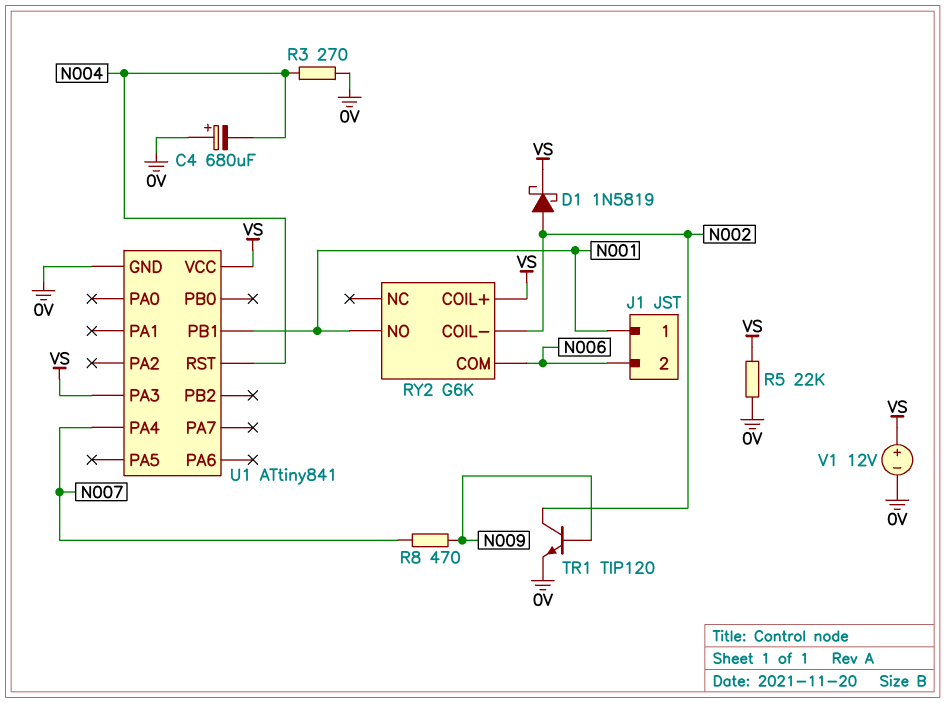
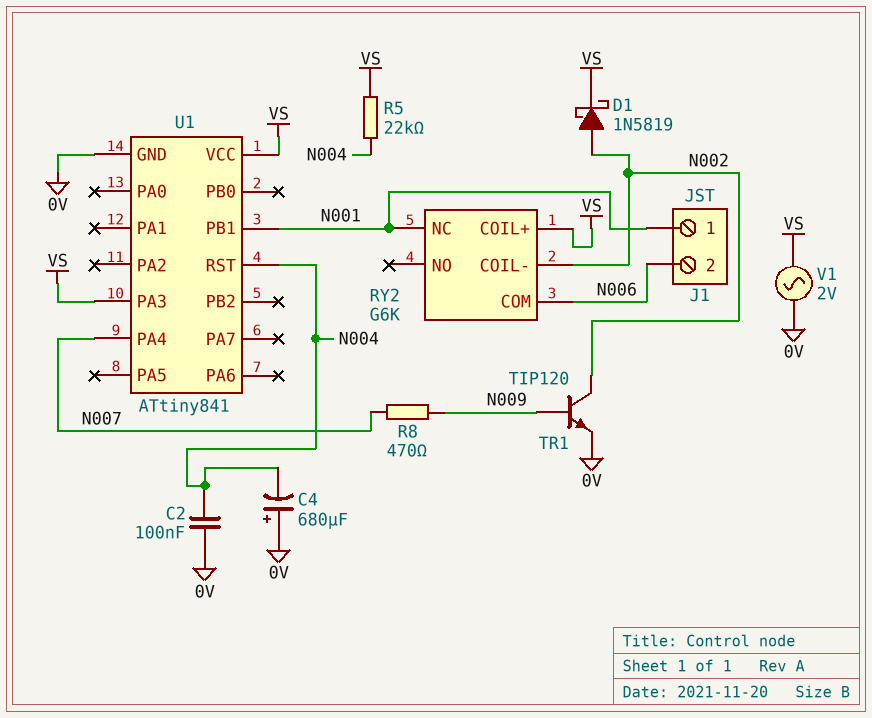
C2: none -> 100nF (0V, N004)
R3: 270 (0V, N004) -> none
R5: 22k (0V, VS) -> 22k (N004, VS)
RY2 pin NC: none -> N001
RY2 pin NO: N001 -> none
V1: 12V (plus VS, minus 0V) -> AC 2V (0V, VS)

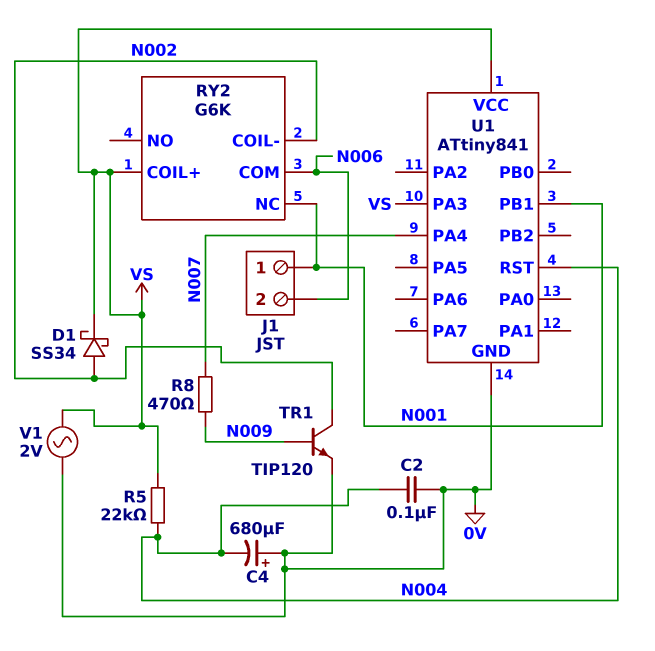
D1: schottky 1N5819 (A N002, K VS) -> schottky SS34 (A N002, K VS)

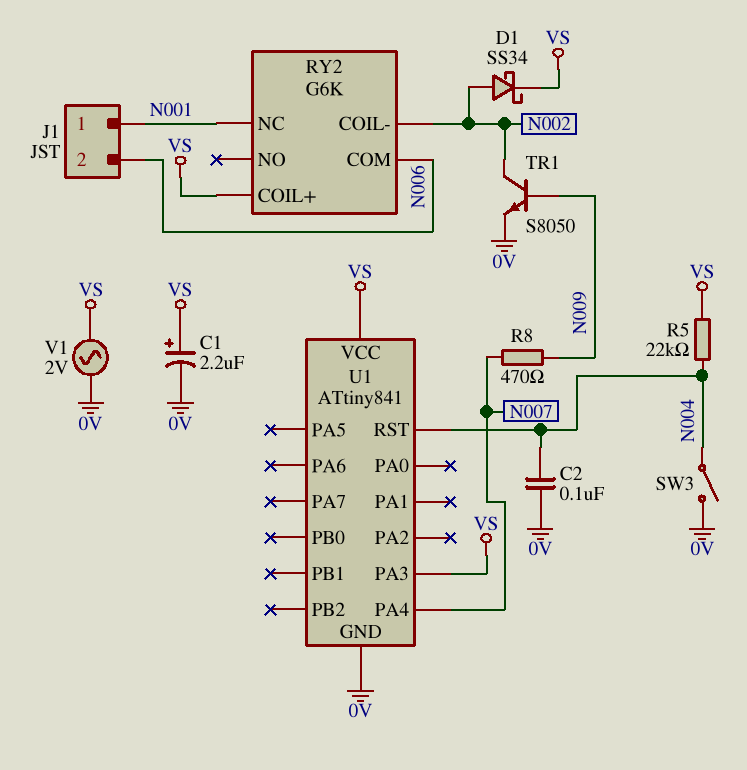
C1: none -> 2.2uF (plus VS, minus 0V)
C4: 680uF (plus 0V, minus N004) -> none
SW3: none -> switch (0V, N004)
TR1: NPN TIP120 (B N009, C N002, E 0V) -> NPN S8050 (B N009, C N002, E 0V)
U1 pin PB1: N001 -> none

